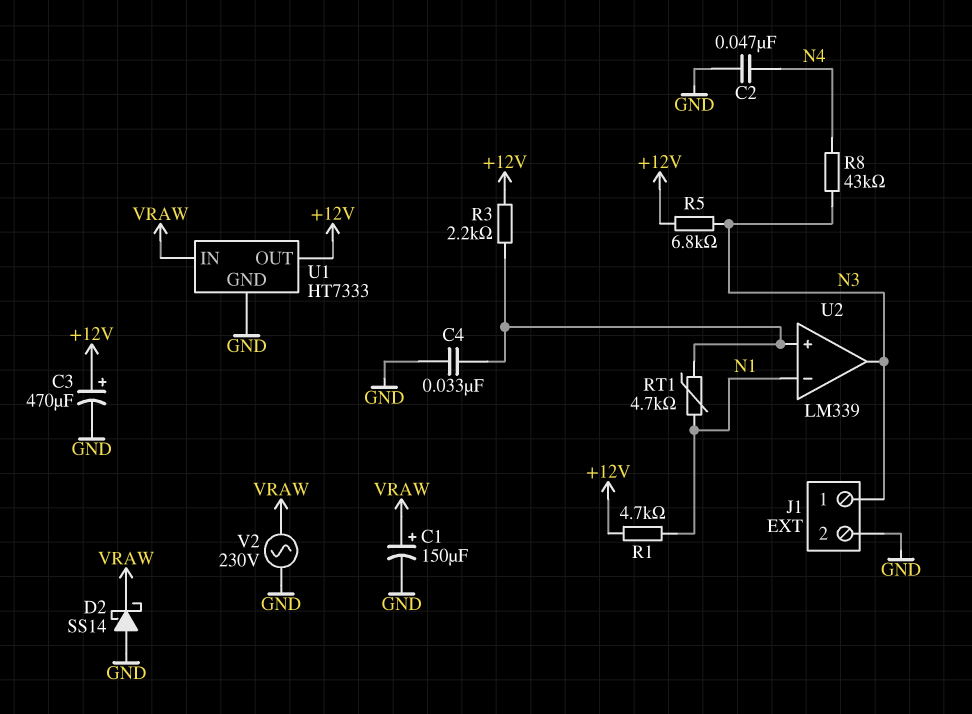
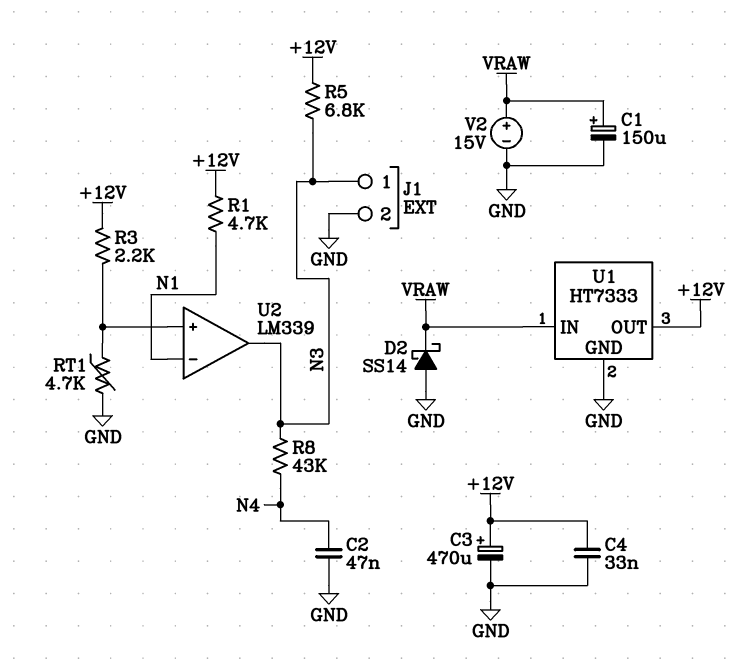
C4: 33nF (GND, U2/in+) -> 33nF (+12V, GND)
RT1: 4.7k (N1, U2/in+) -> 4.7k (GND, U2/in+)
V2: AC 230V (GND, VRAW) -> 15V (plus VRAW, minus GND)

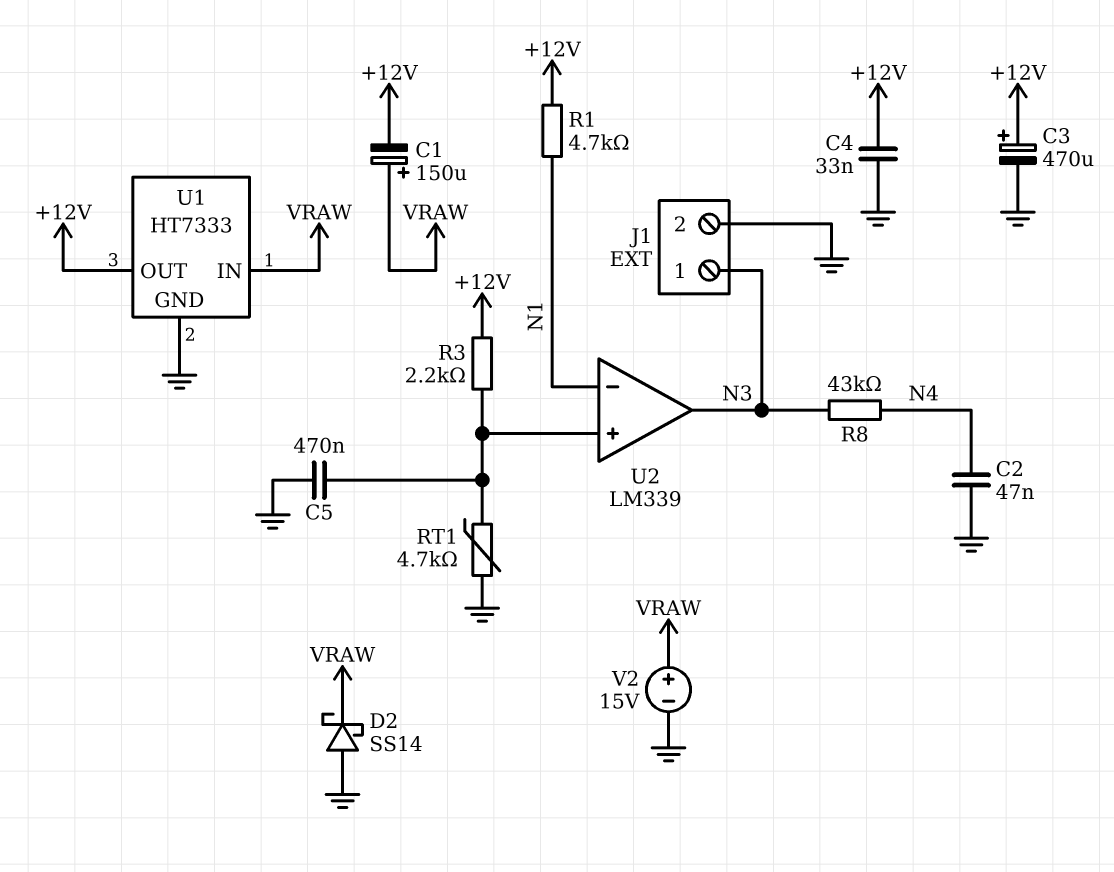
C1: 150uF (plus VRAW, minus GND) -> 150uF (plus VRAW, minus +12V)
C5: none -> 470nF (GND, U2/in+)
R5: 6.8k (+12V, N3) -> none

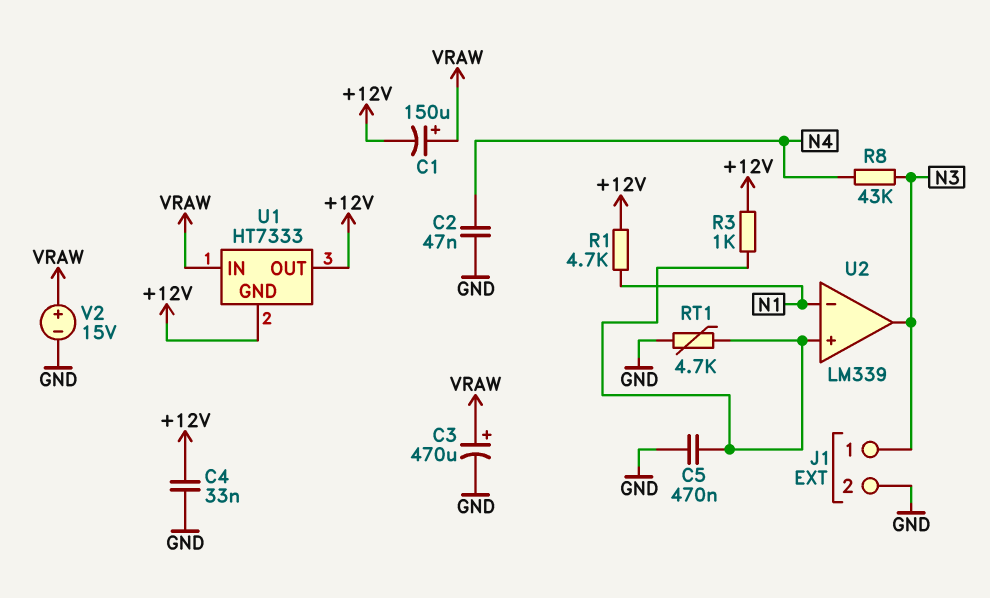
C3: 470uF (plus +12V, minus GND) -> 470uF (plus VRAW, minus GND)
D2: schottky SS14 (A GND, K VRAW) -> none
R3: 2.2k (+12V, U2/in+) -> 1k (+12V, U2/in+)
U1 pin GND: GND -> +12V

